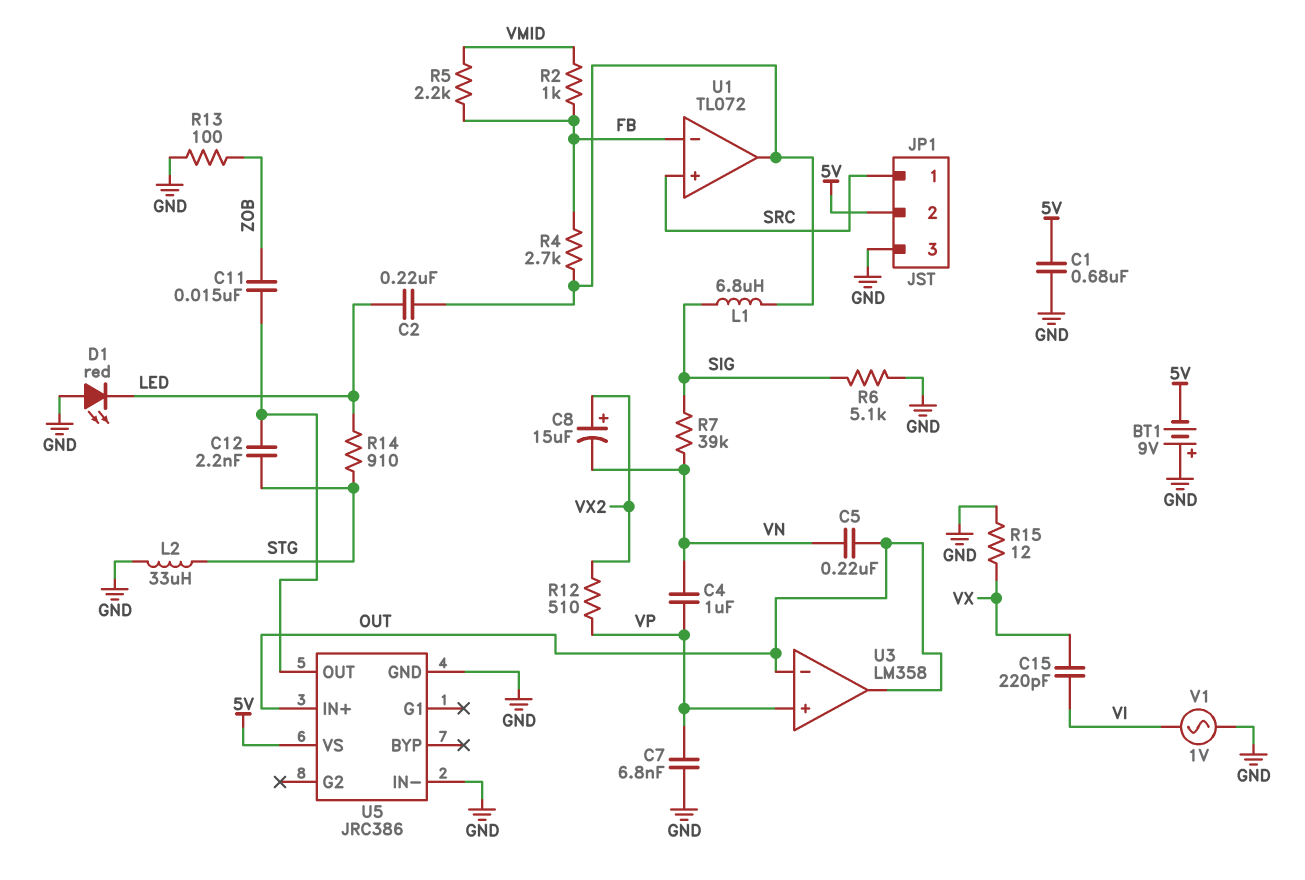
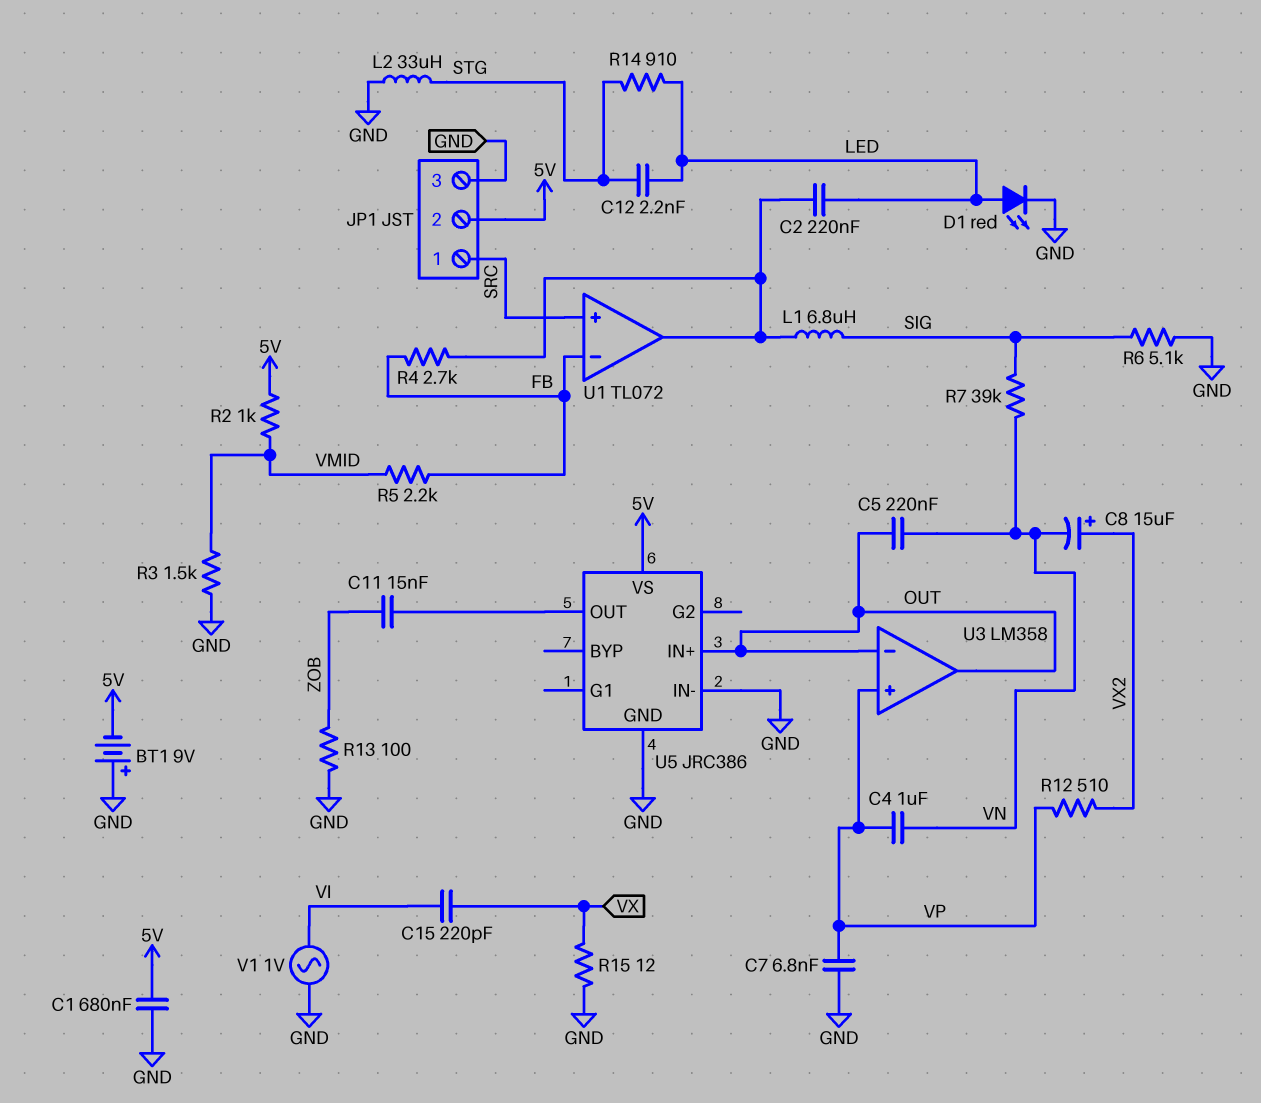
C12: 2.2nF (STG, U5/OUT) -> 2.2nF (LED, STG)
D1: LED red (A GND, K LED) -> LED red (A LED, K GND)
R2: 1k (FB, VMID) -> 1k (5V, VMID)
R3: none -> 1.5k (GND, VMID)

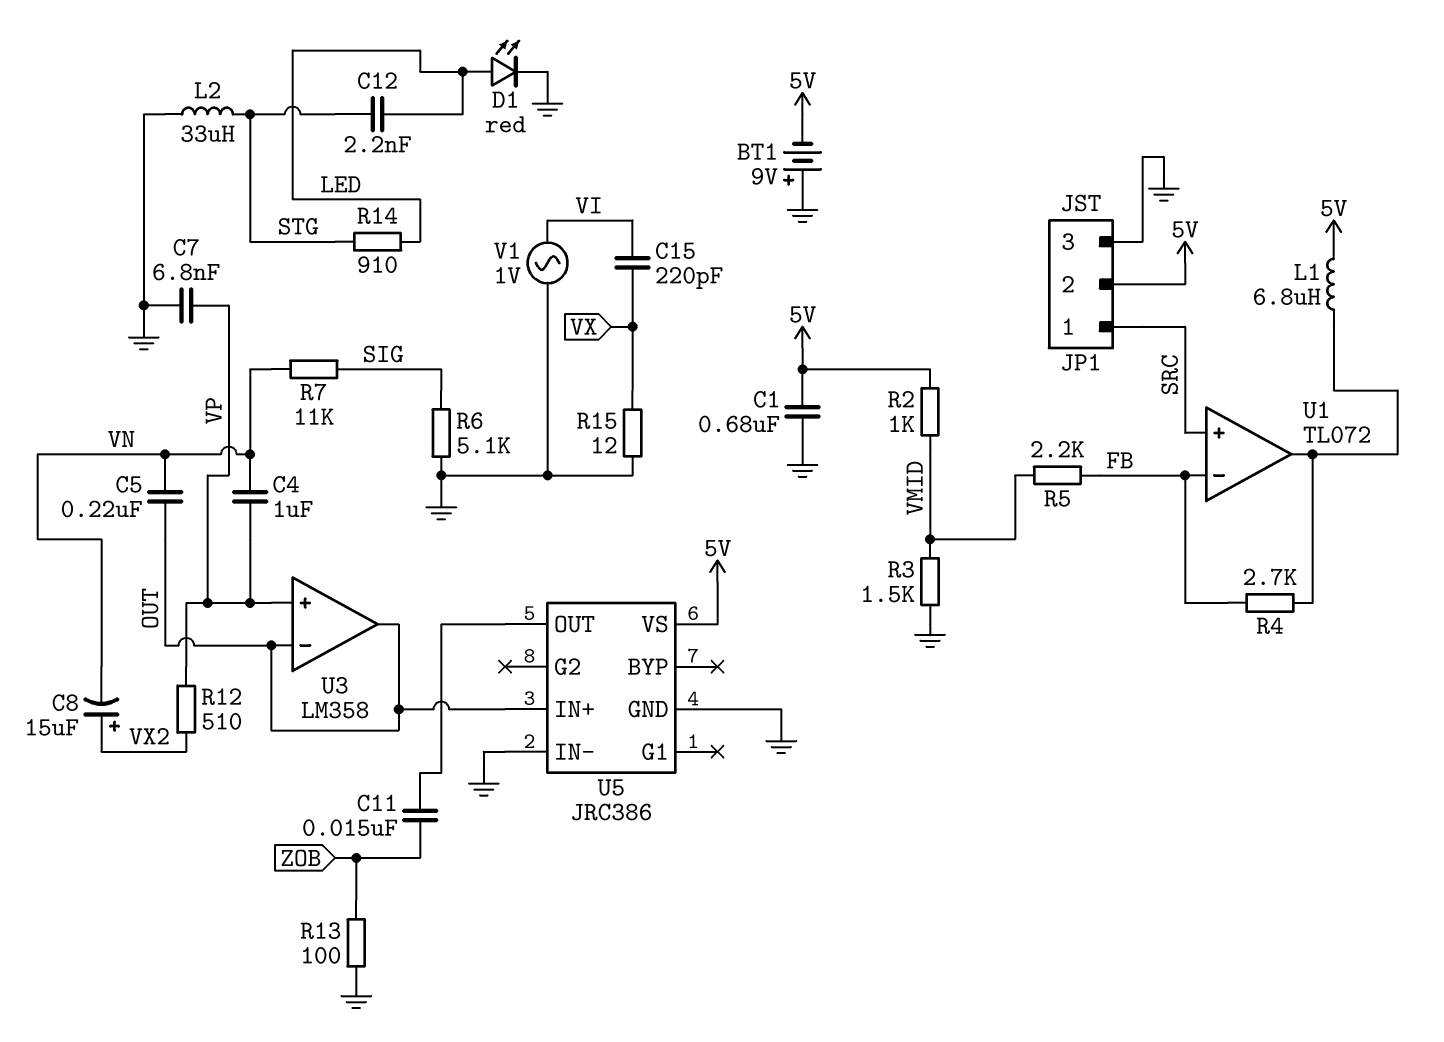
C2: 220nF (LED, U1/out) -> none
L1: 6.8uH (SIG, U1/out) -> 6.8uH (5V, U1/out)
R7: 39k (SIG, VN) -> 11k (SIG, VN)

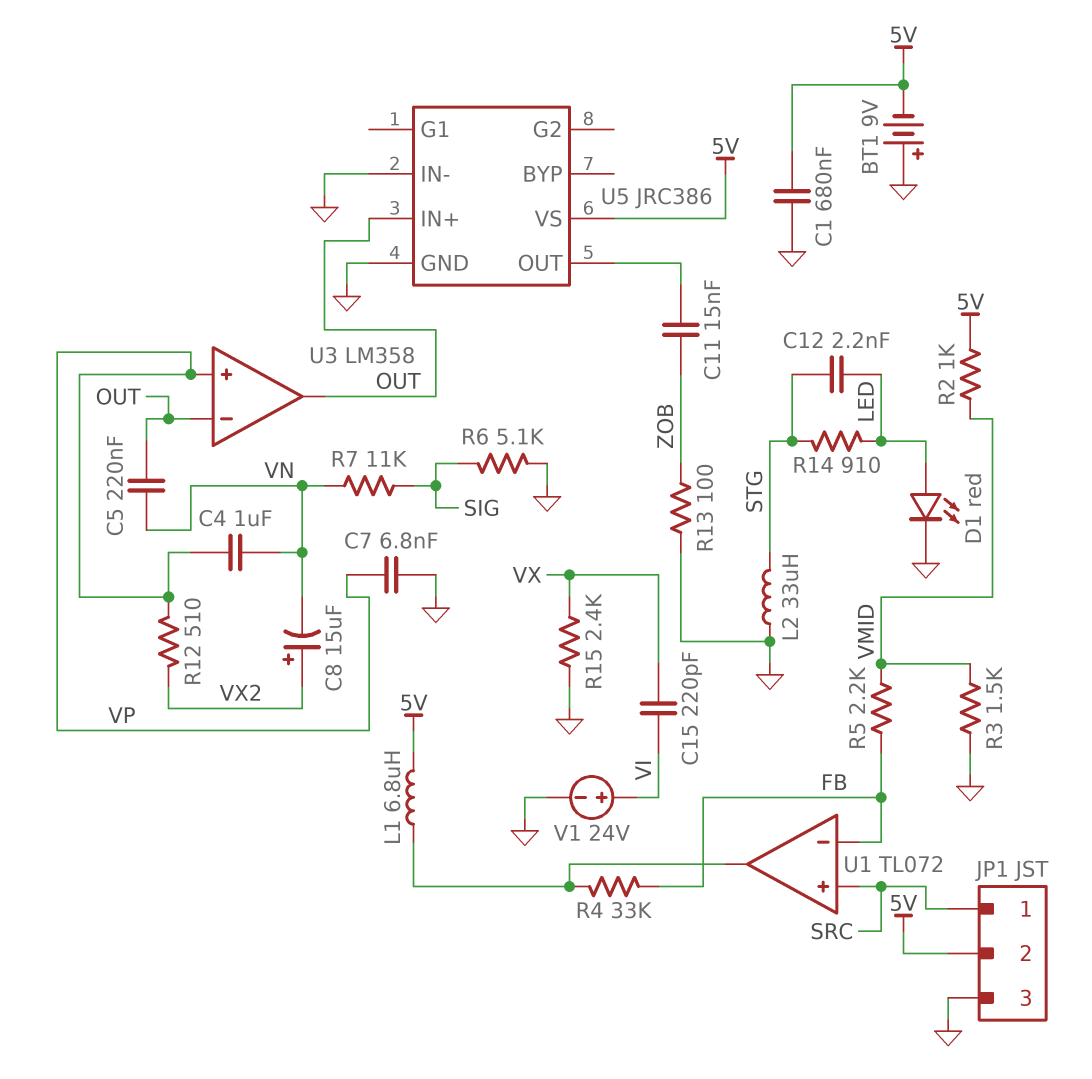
R4: 2.7k (FB, U1/out) -> 33k (FB, U1/out)
R15: 12 (GND, VX) -> 2.4k (GND, VX)
V1: AC 1V (GND, VI) -> 24V (plus VI, minus GND)

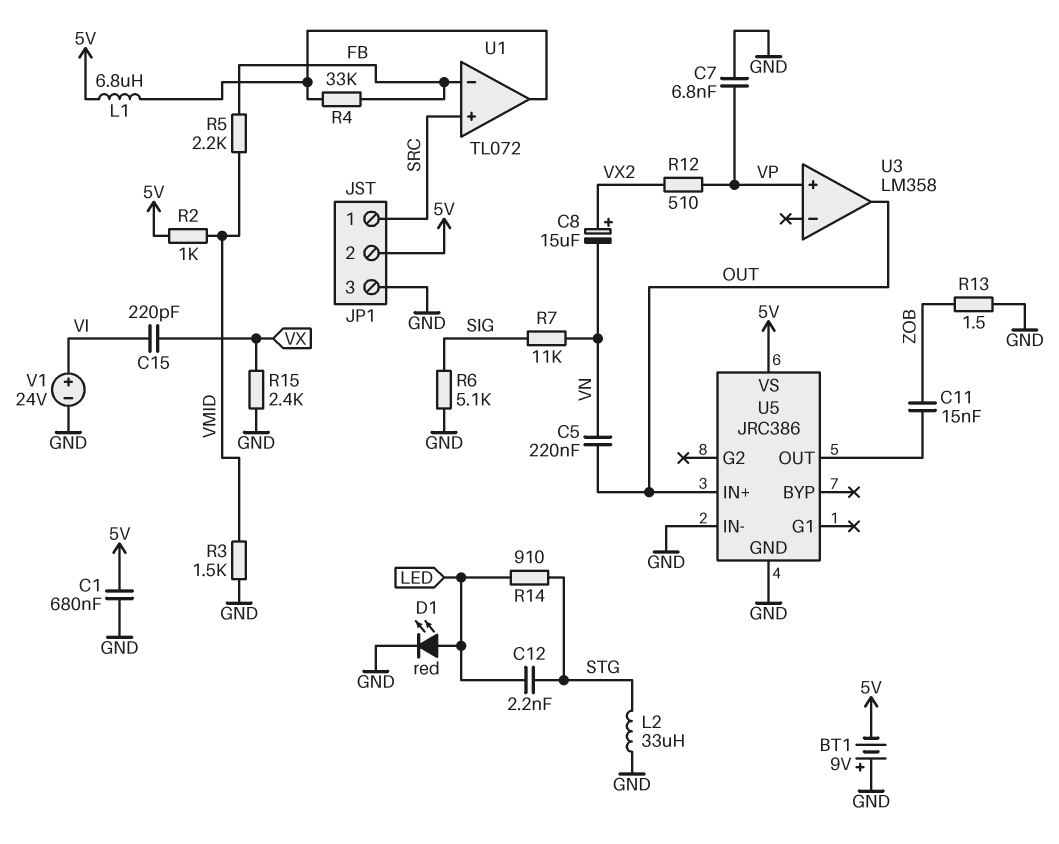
C4: 1uF (VN, VP) -> none
R13: 100 (GND, ZOB) -> 1.5 (GND, ZOB)
U3 pin in-: OUT -> none

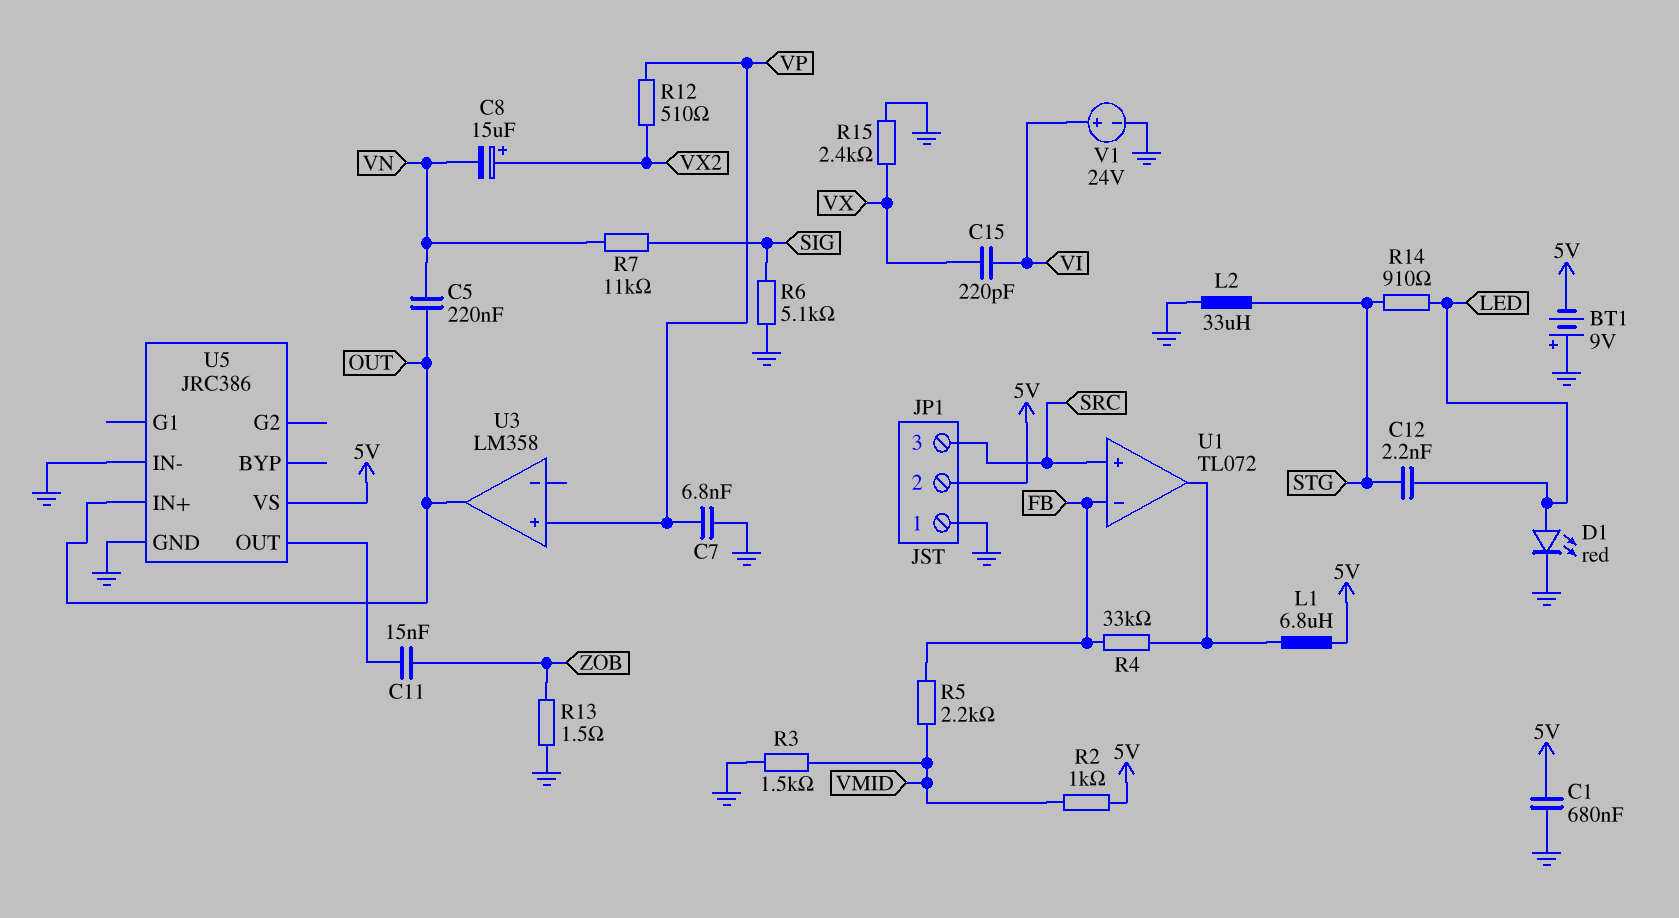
JP1 pin 1: SRC -> GND
JP1 pin 3: GND -> SRC

